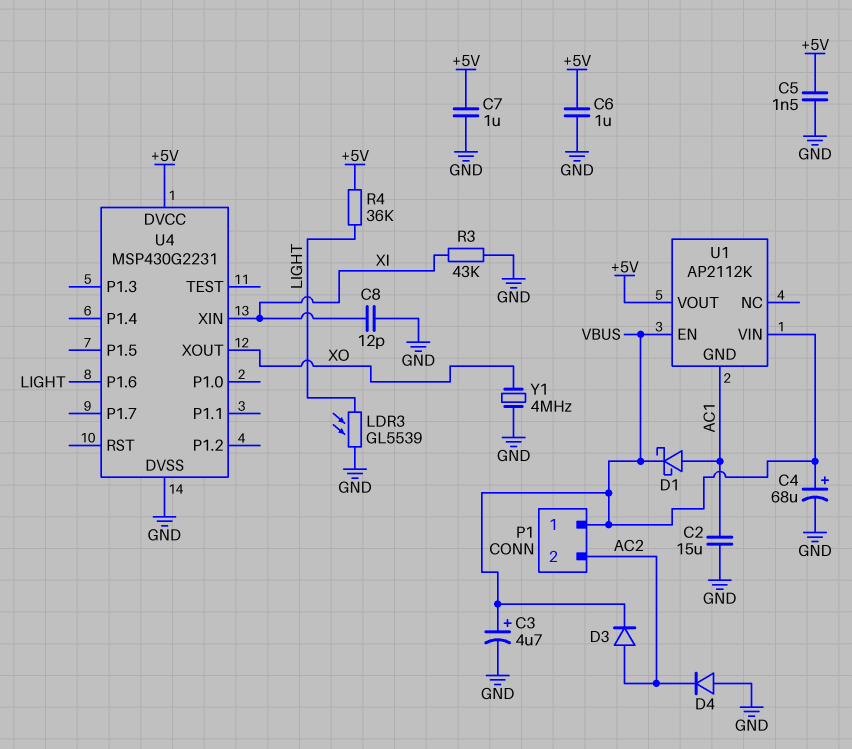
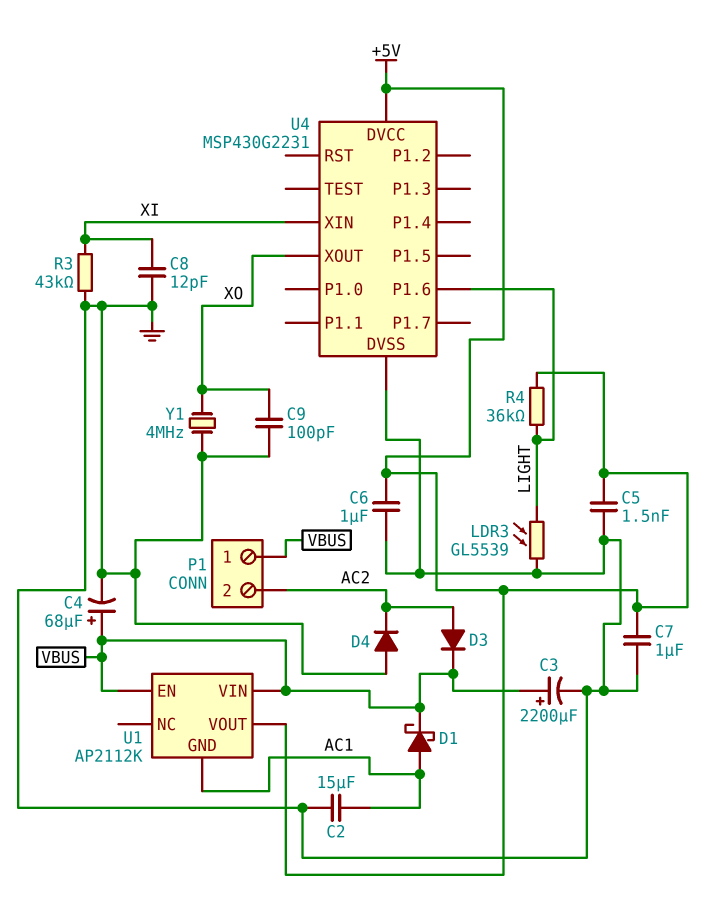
C3: 4.7uF (plus VBUS, minus GND) -> 2200uF (plus VBUS, minus GND)
C9: none -> 100pF (GND, XO)

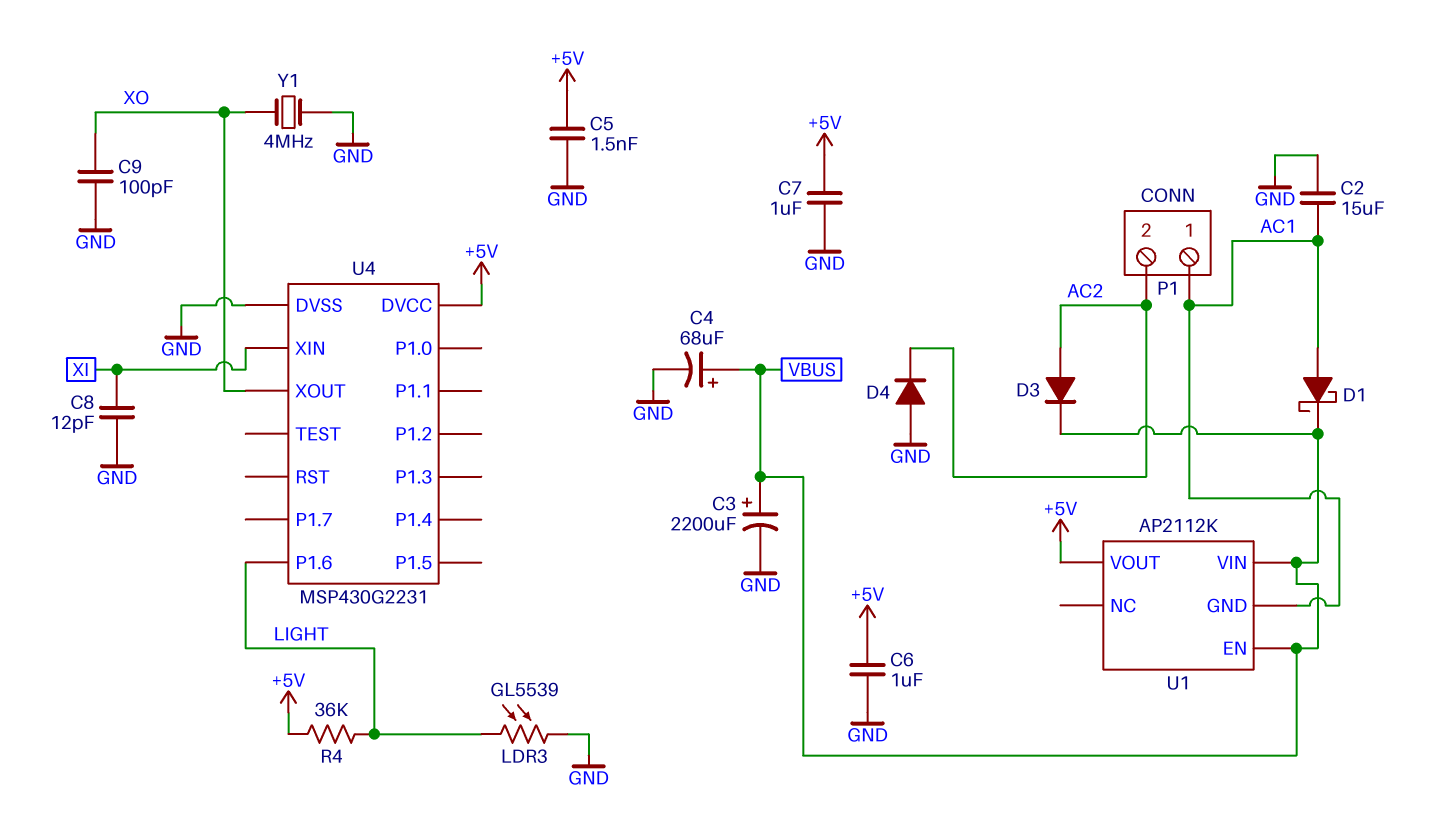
P1 pin 1: VBUS -> AC1
R3: 43k (GND, XI) -> none

